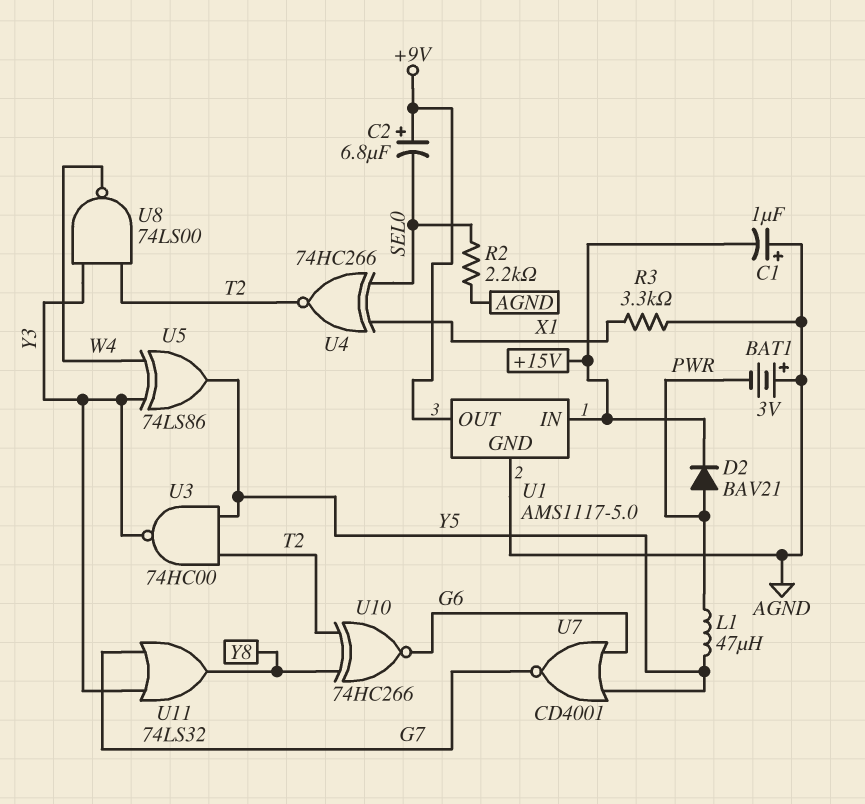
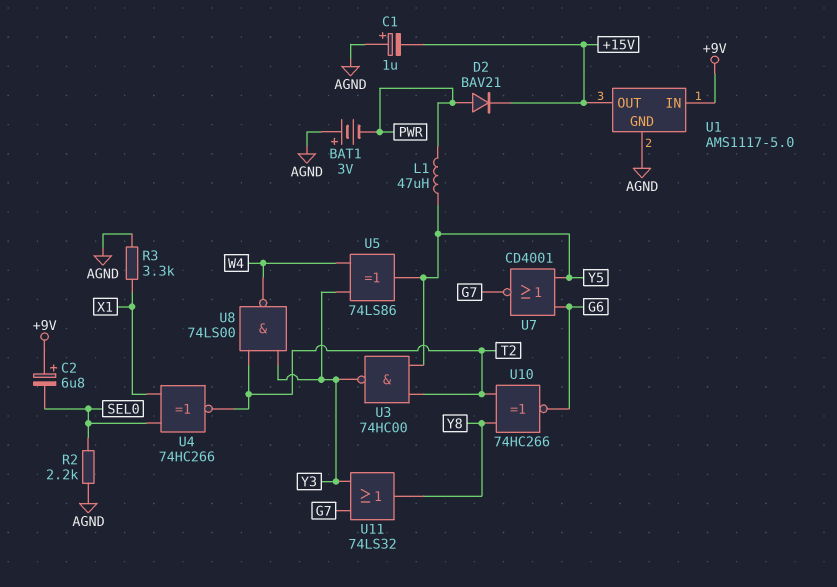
U1 pin IN: +15V -> +9V
U1 pin OUT: +9V -> +15V

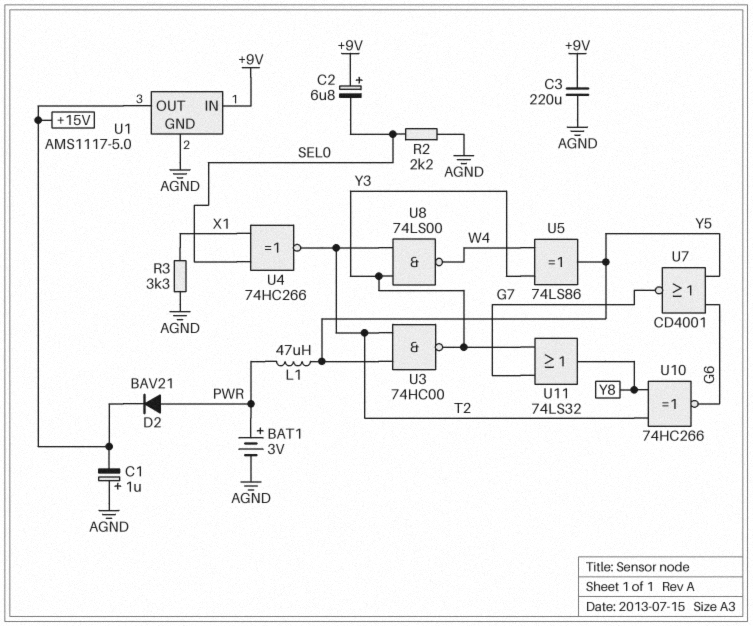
BAT1: 3V (plus AGND, minus PWR) -> 3V (plus PWR, minus AGND)
C3: none -> 220uF (+9V, AGND)

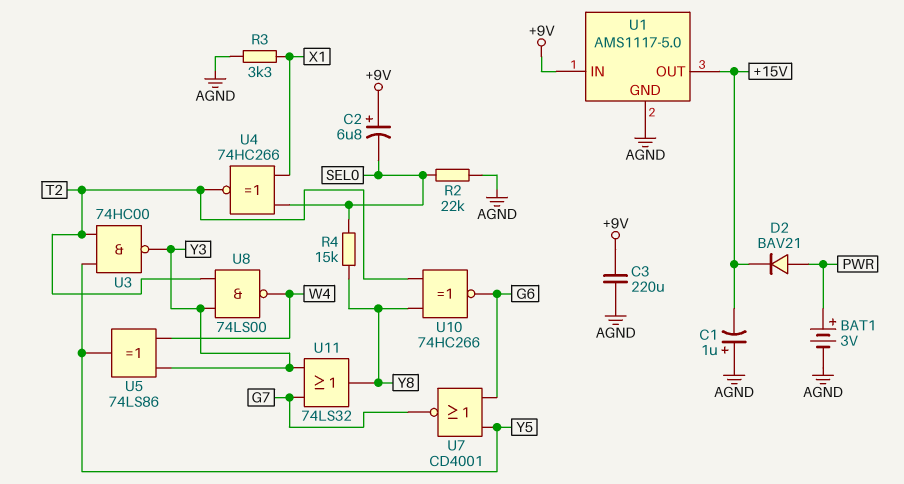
L1: 47uH (PWR, Y5) -> none
R2: 2.2k (AGND, SEL0) -> 22k (AGND, SEL0)
R4: none -> 15k (SEL0, Y8)

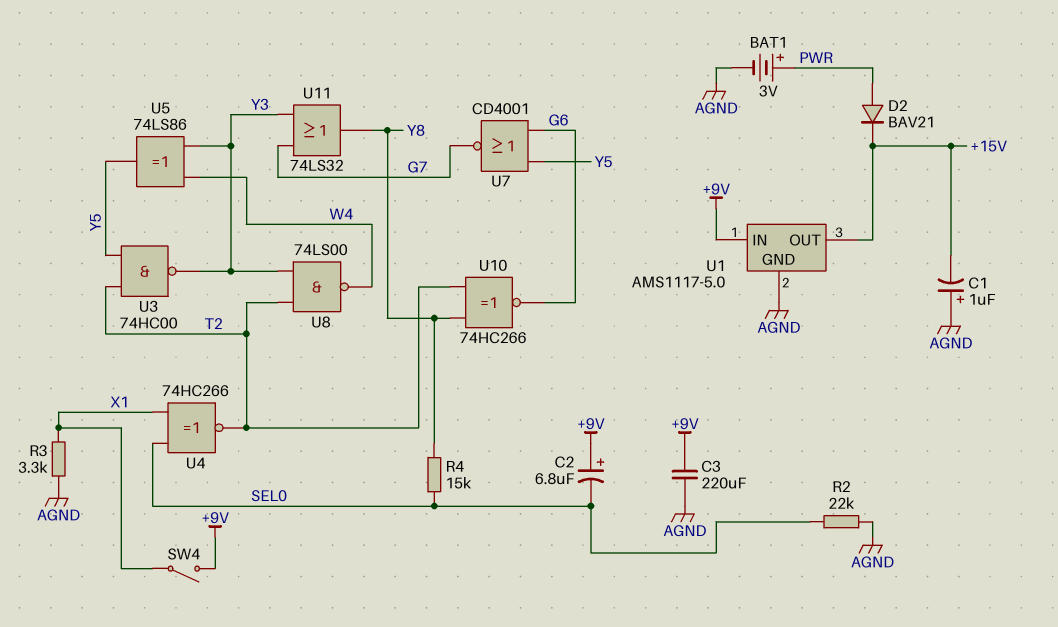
SW4: none -> switch (+9V, X1)

